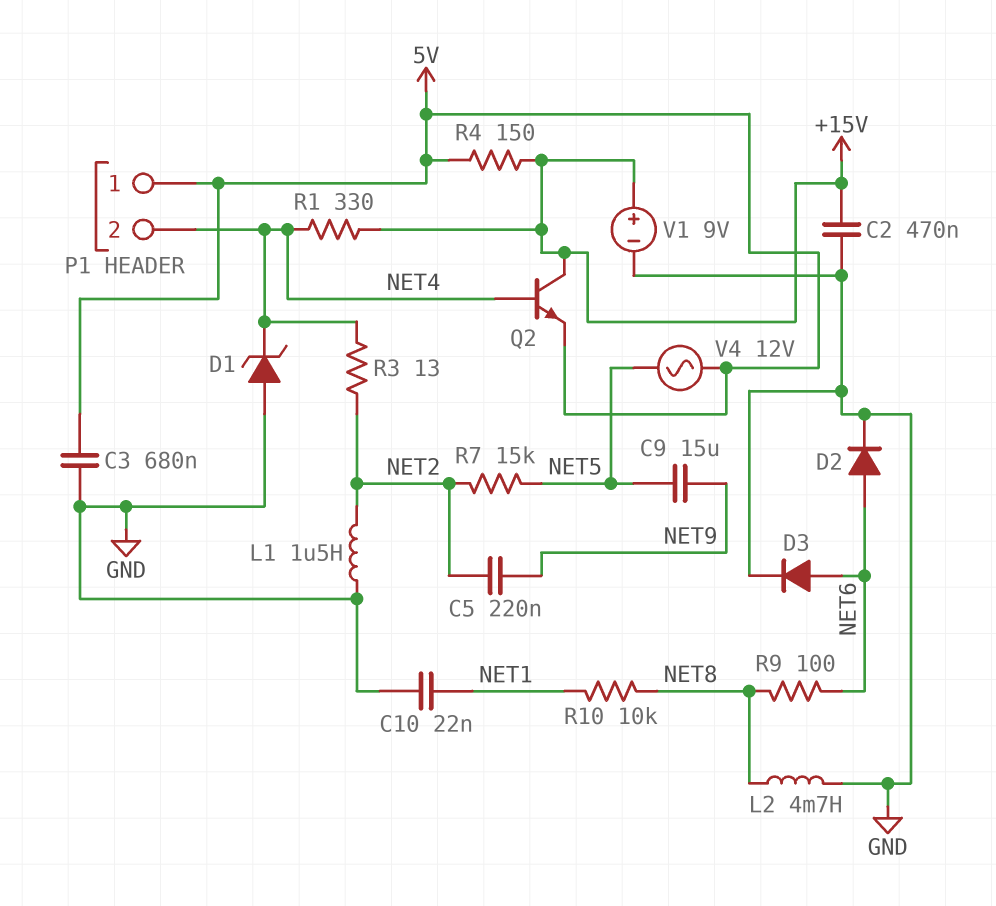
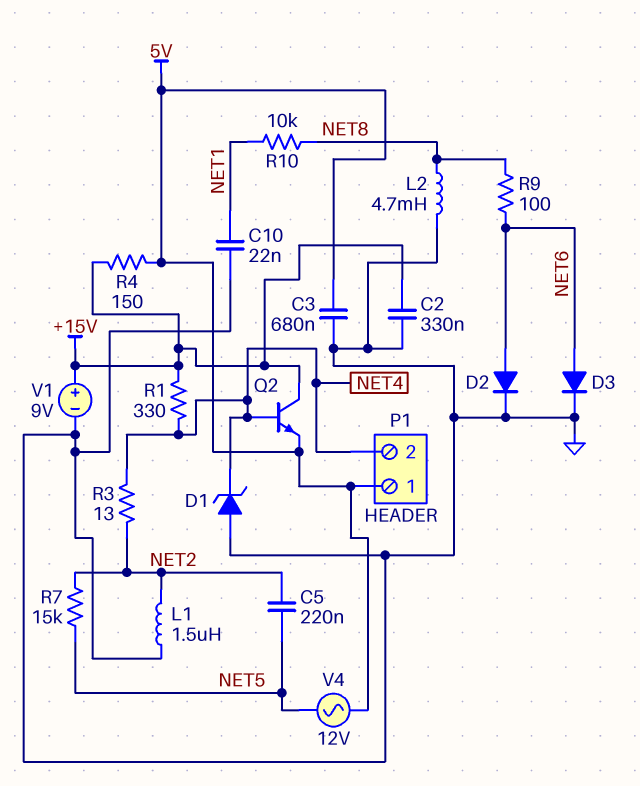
C2: 470nF (+15V, GND) -> 330nF (+15V, GND)
C5: 220nF (NET2, NET9) -> 220nF (NET2, NET5)
C9: 15uF (NET5, NET9) -> none

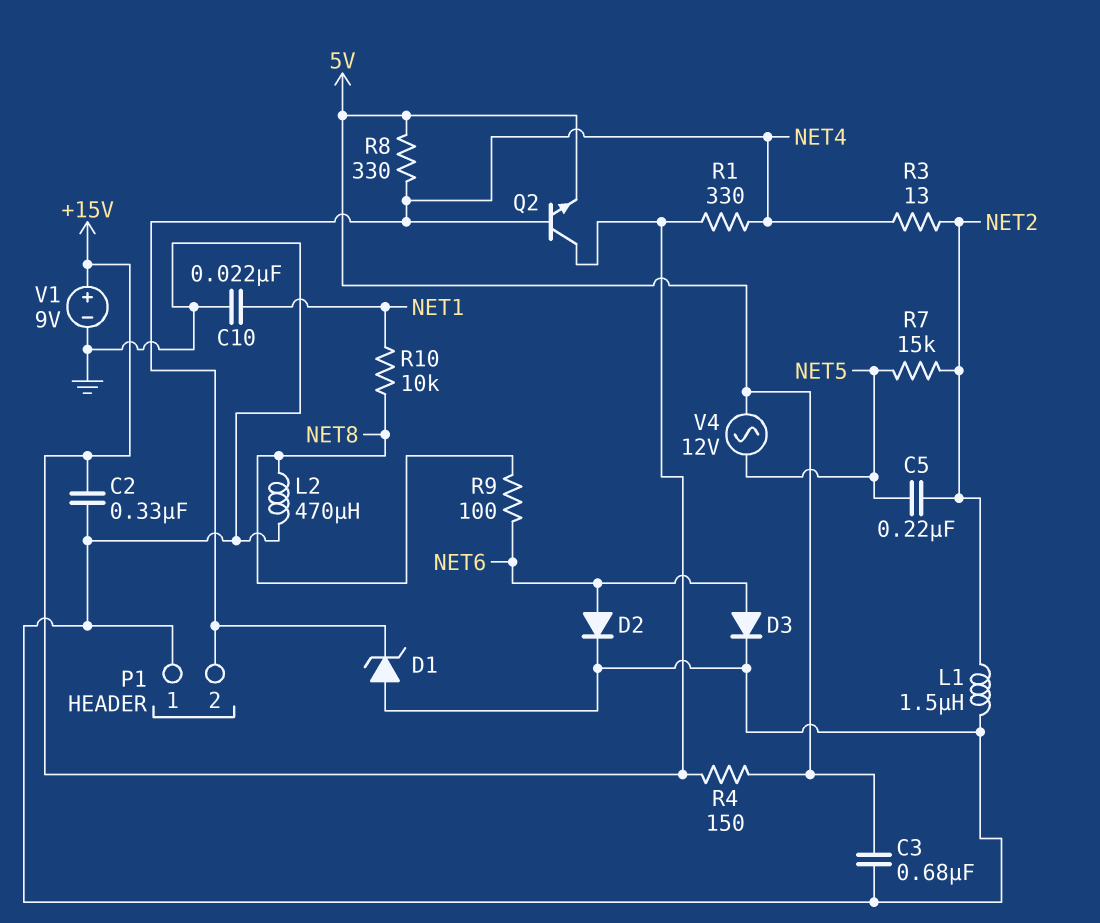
L2: 4.7mH (GND, NET8) -> 470uH (GND, NET8)
P1 pin 1: 5V -> GND
R8: none -> 330 (5V, NET4)

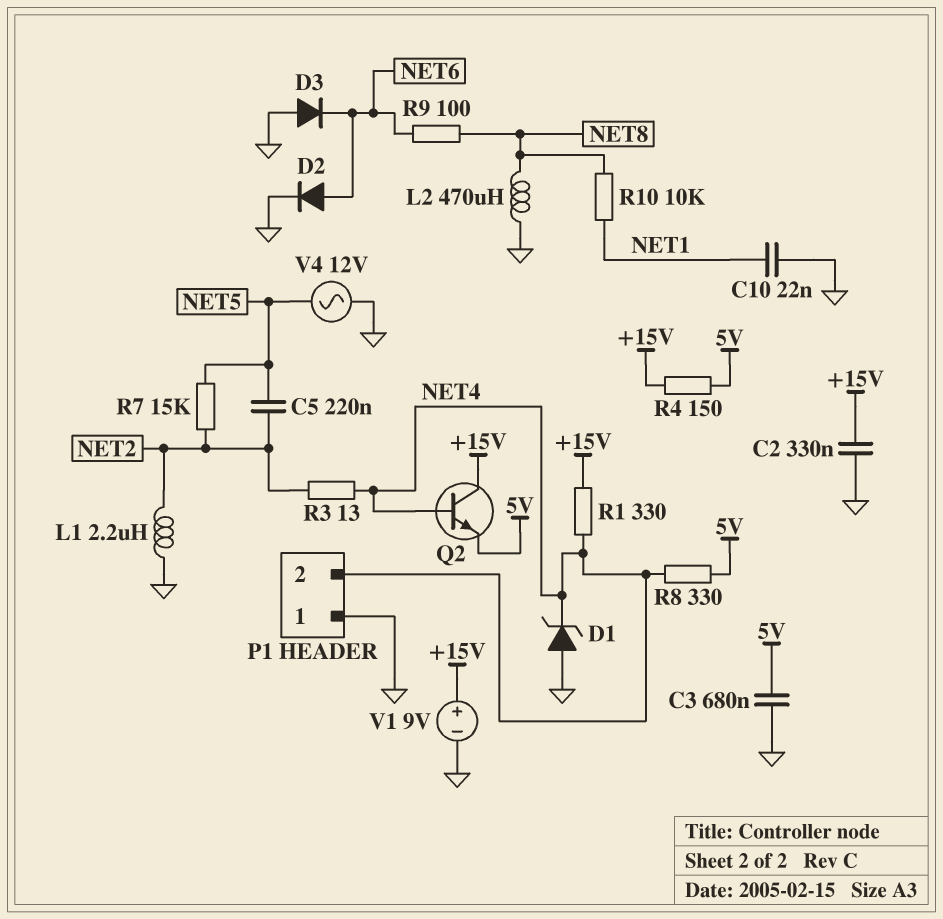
D3: diode (A NET6, K GND) -> diode (A GND, K NET6)
L1: 1.5uH (GND, NET2) -> 2.2uH (GND, NET2)
V4: AC 12V (5V, NET5) -> AC 12V (GND, NET5)

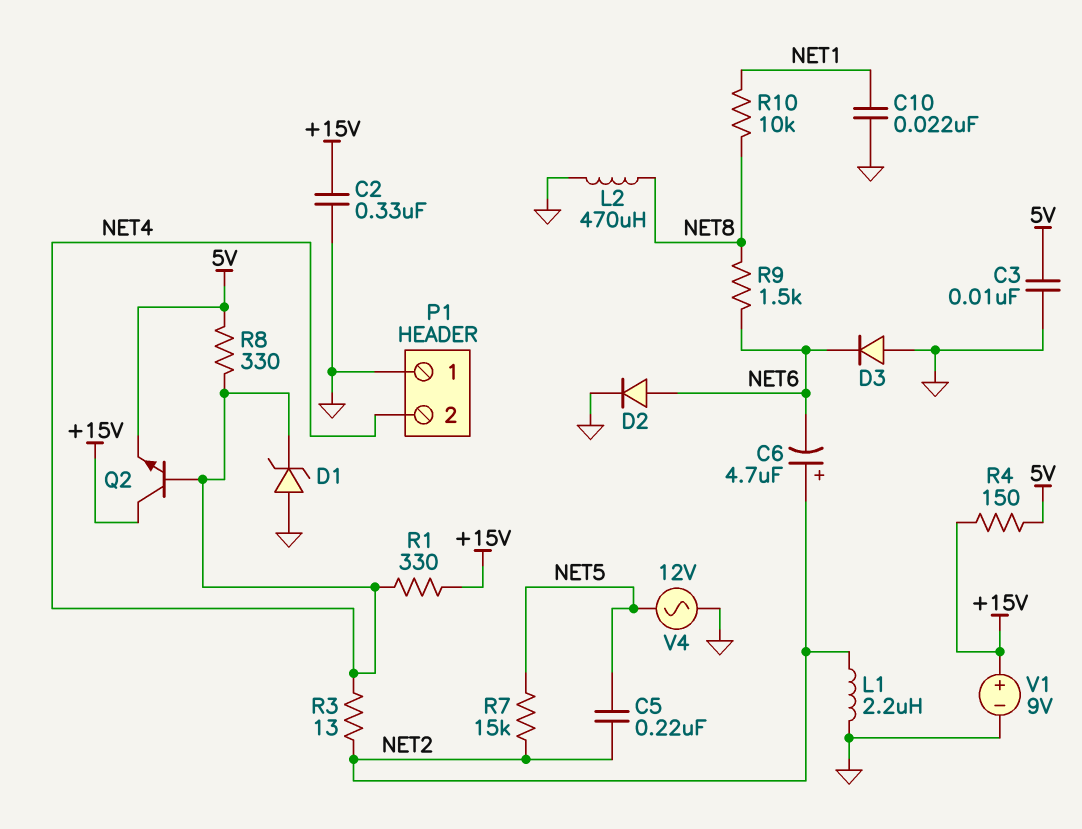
C3: 680nF (5V, GND) -> 10nF (5V, GND)
C6: none -> 4.7uF (plus NET2, minus NET6)
R9: 100 (NET6, NET8) -> 1.5k (NET6, NET8)

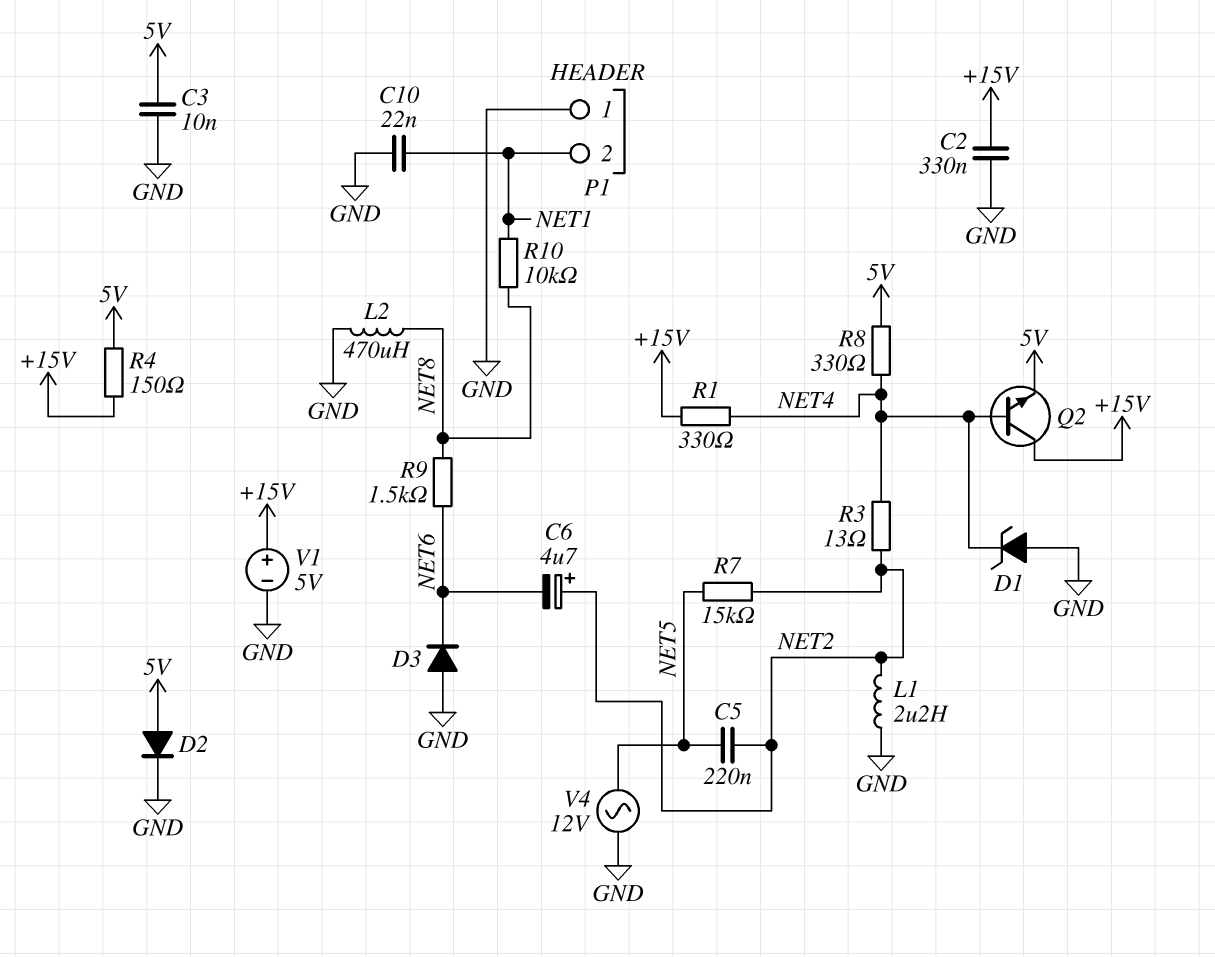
D2: diode (A NET6, K GND) -> diode (A 5V, K GND)
P1 pin 2: NET4 -> NET1
V1: 9V (plus +15V, minus GND) -> 5V (plus +15V, minus GND)

